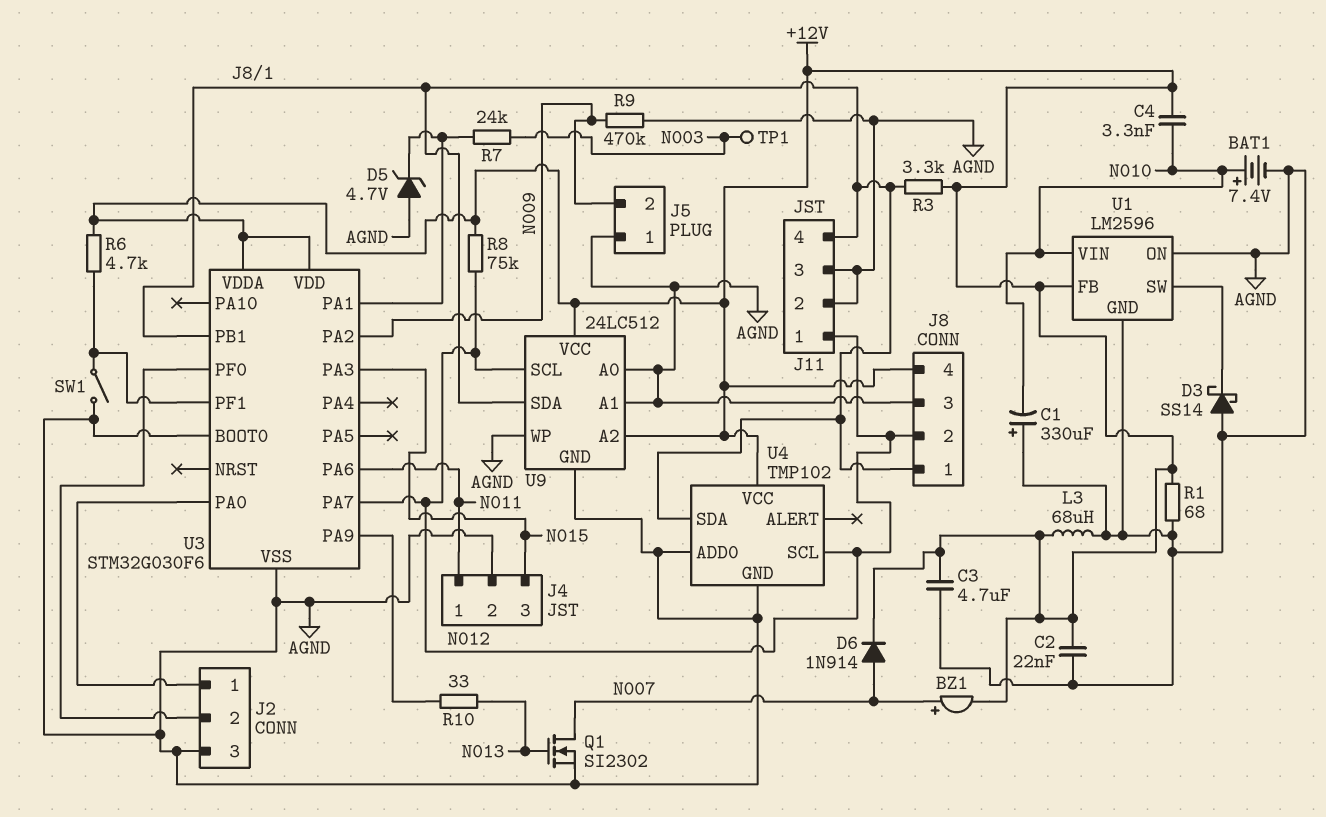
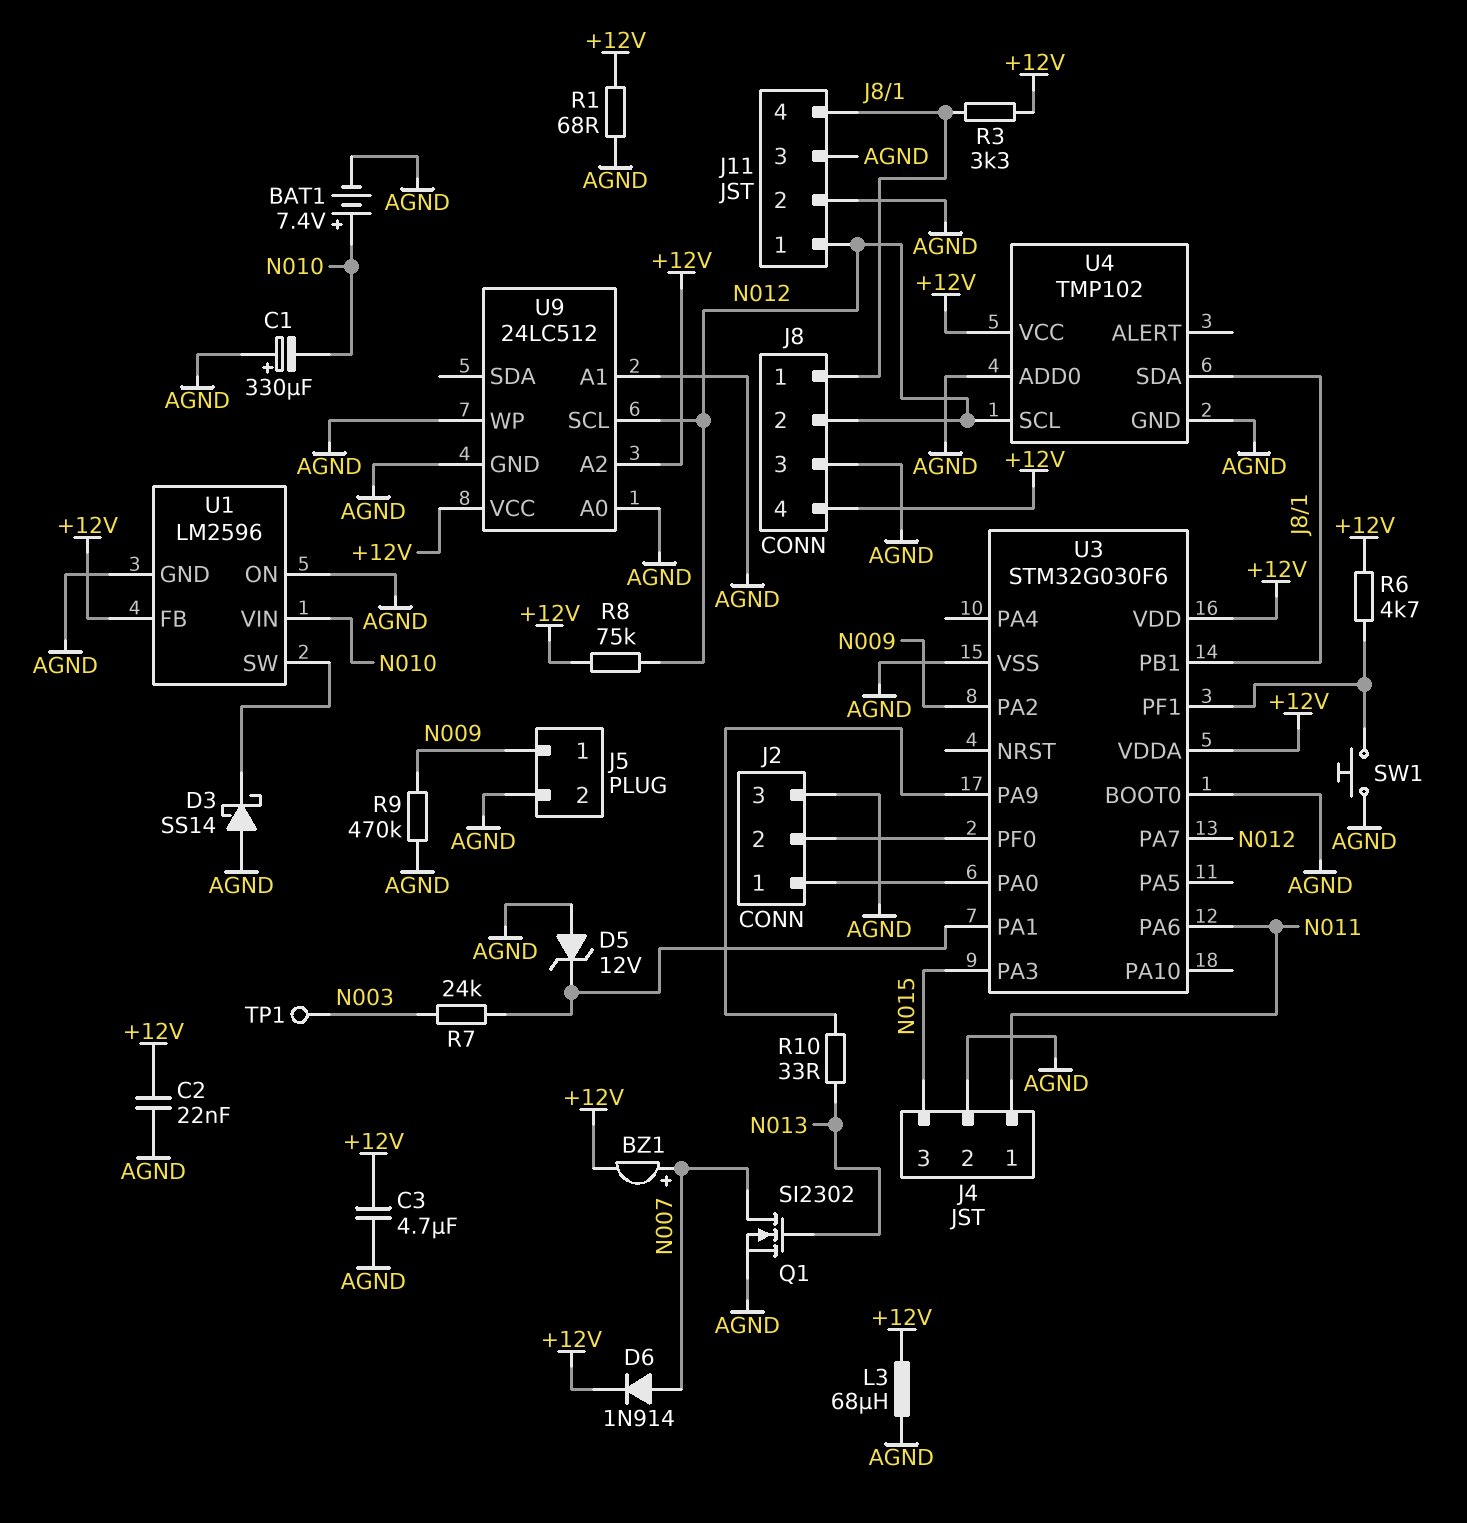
C4: 3.3nF (+12V, N010) -> none
D5: zener 4.7V (A AGND, K U3/PA1) -> zener 12V (A AGND, K U3/PA1)
J5 pin 1: AGND -> N009
J5 pin 2: N009 -> AGND
SW1: switch (AGND, U3/PF1) -> button (AGND, U3/PF1)
U9 pin SDA: J8/1 -> none

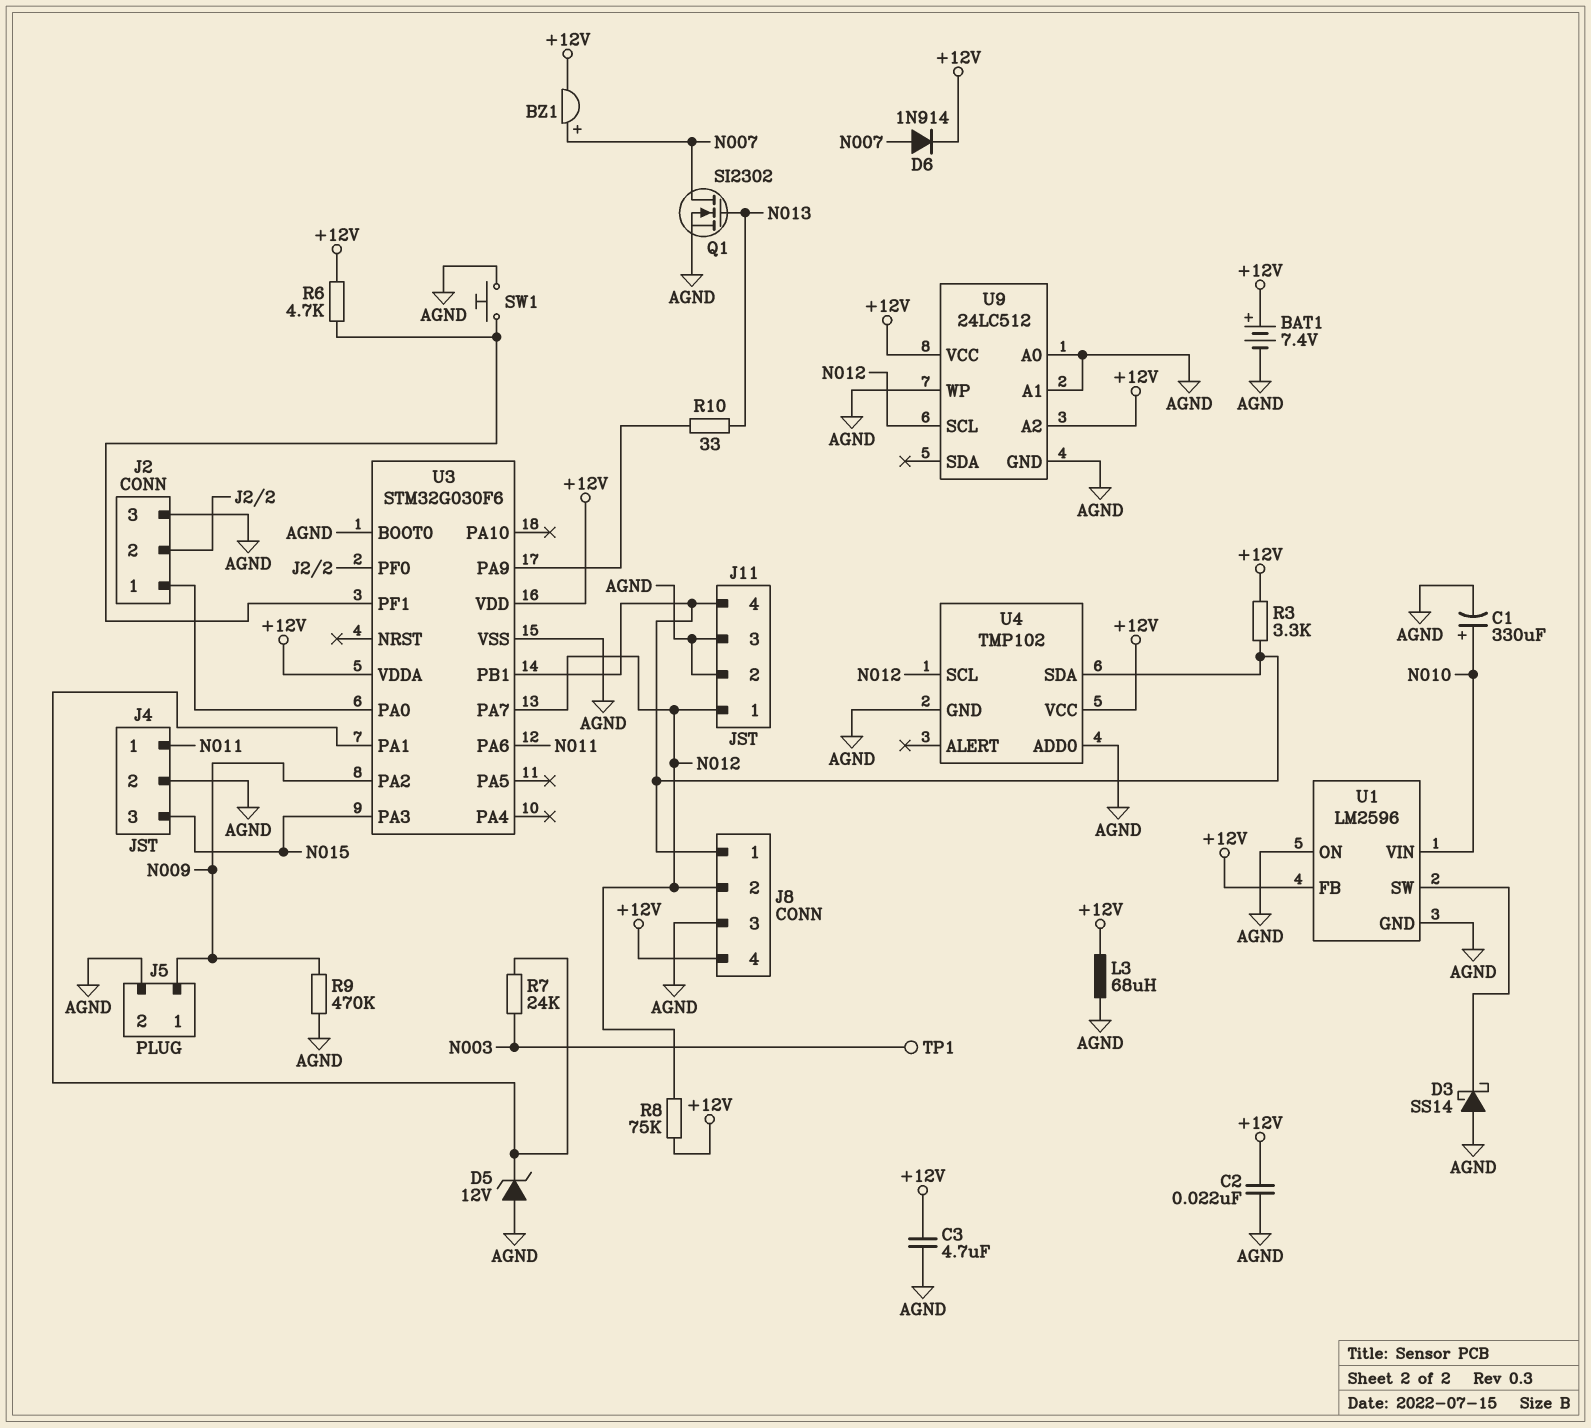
BAT1: 7.4V (plus N010, minus AGND) -> 7.4V (plus +12V, minus AGND)
C1: 330uF (plus AGND, minus N010) -> 330uF (plus N010, minus AGND)
R1: 68 (+12V, AGND) -> none

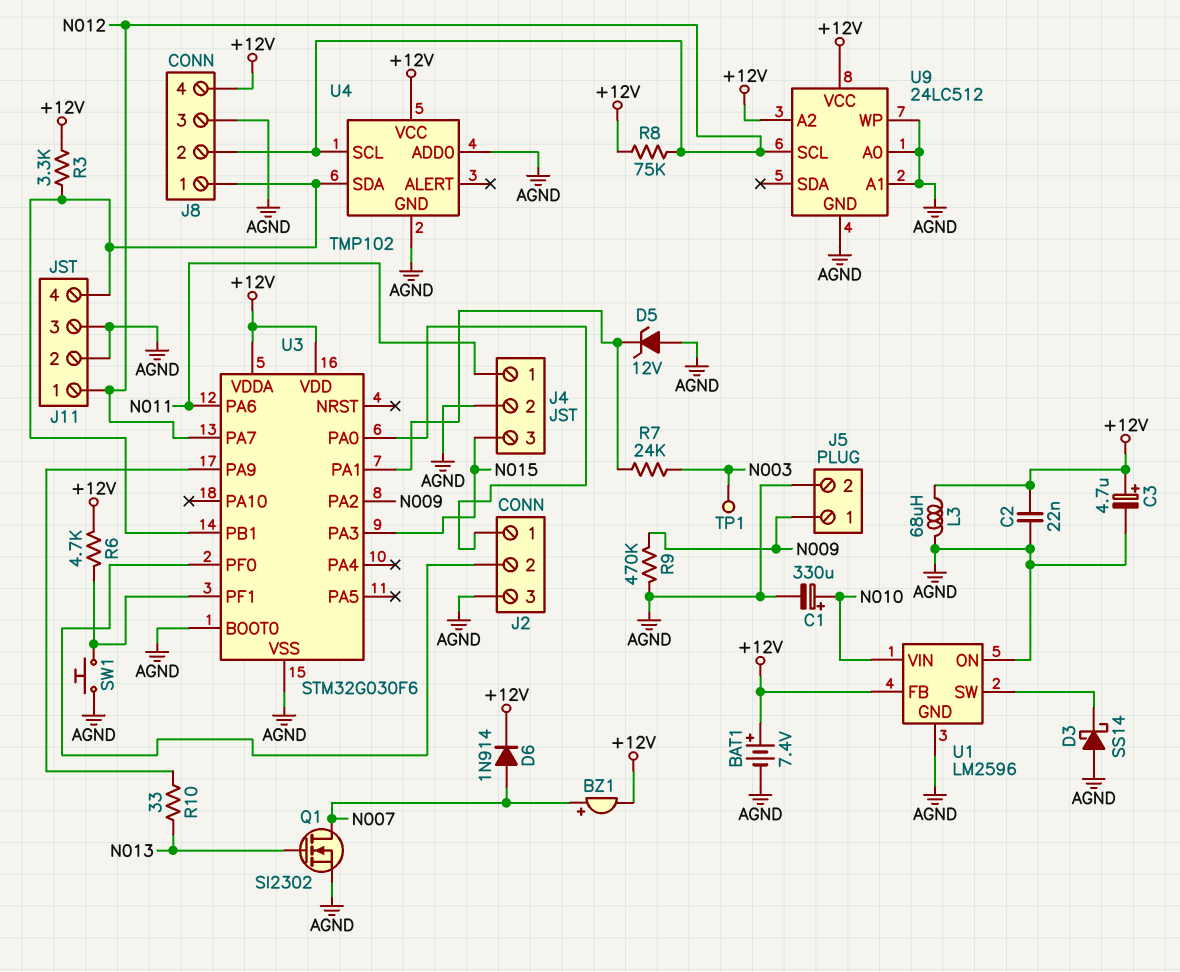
C3: 4.7uF (+12V, AGND) -> 4.7uF (plus +12V, minus AGND)

